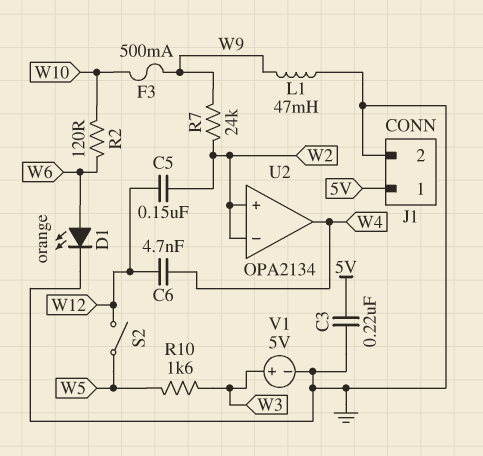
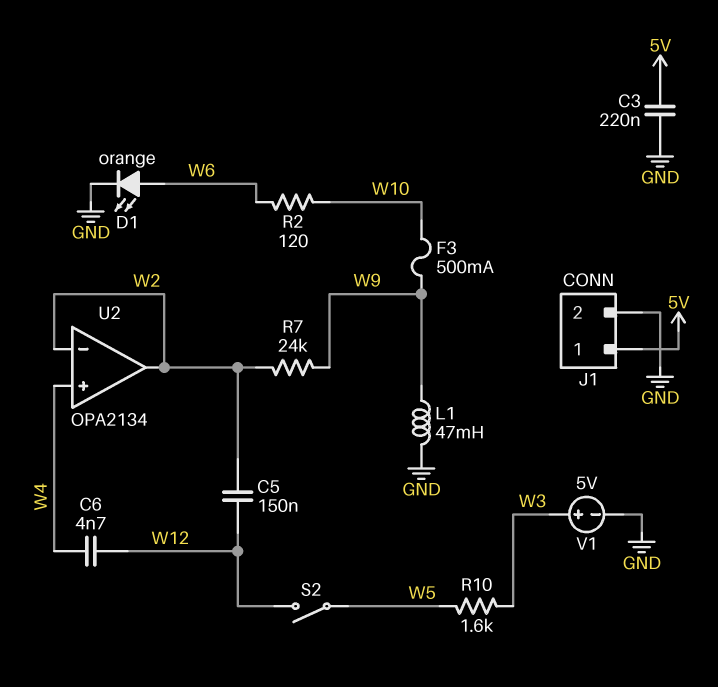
U2 pin in+: W2 -> W4
U2 pin out: W4 -> W2

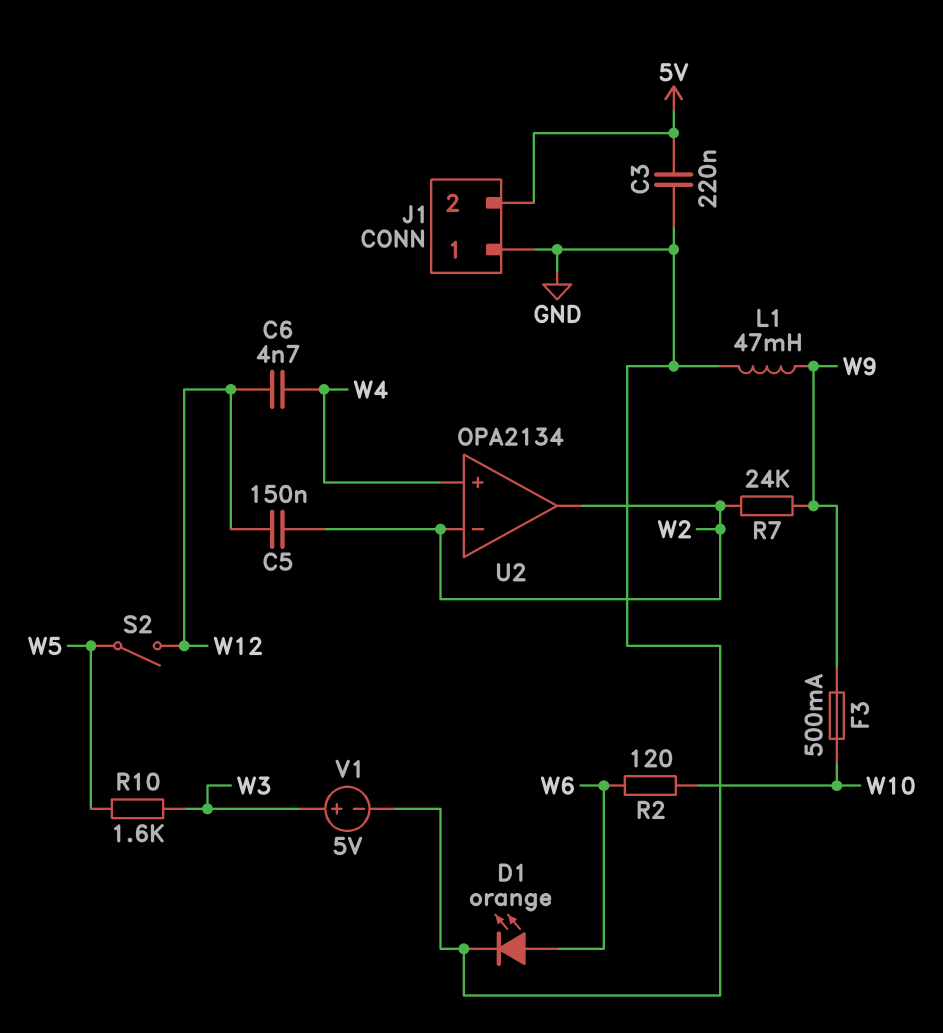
J1 pin 1: 5V -> GND
J1 pin 2: GND -> 5V

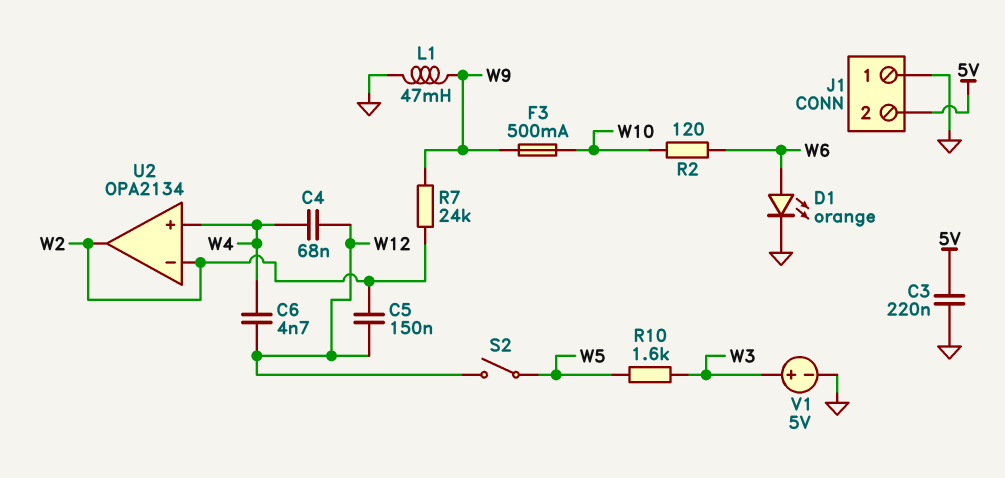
C4: none -> 68nF (W4, W12)

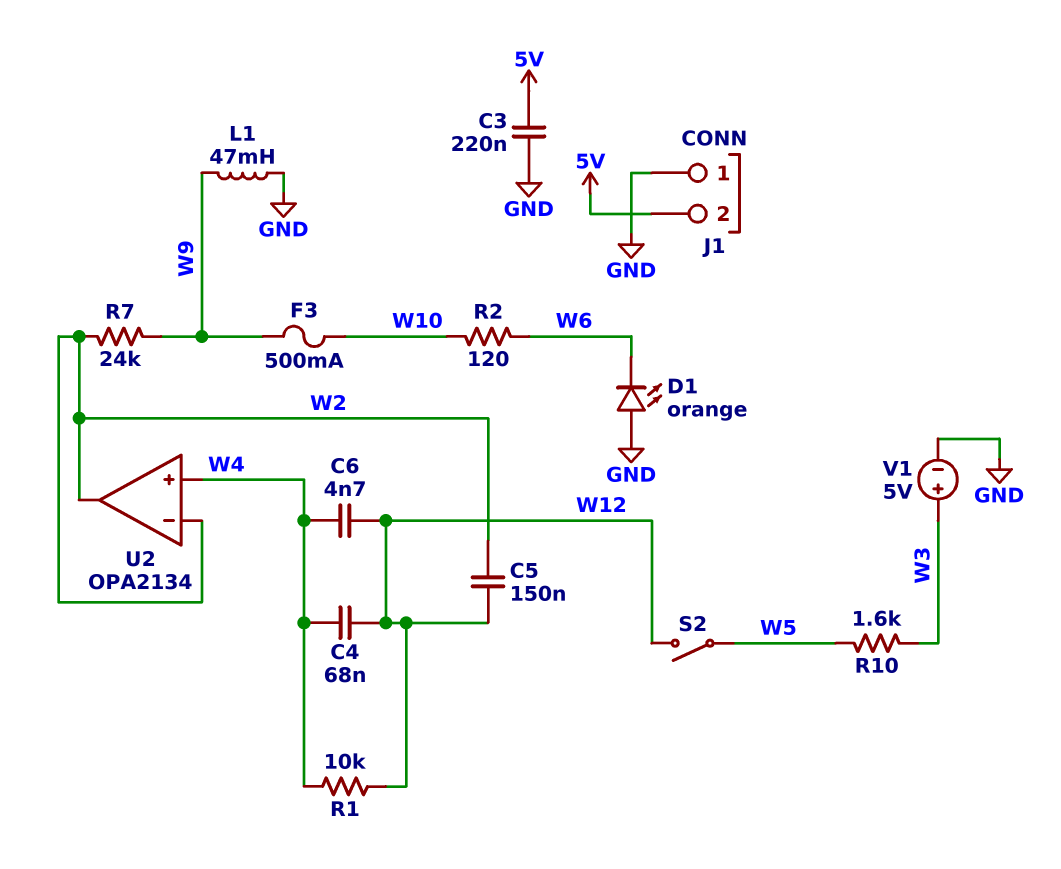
D1: LED orange (A W6, K GND) -> LED orange (A GND, K W6)
R1: none -> 10k (W4, W12)

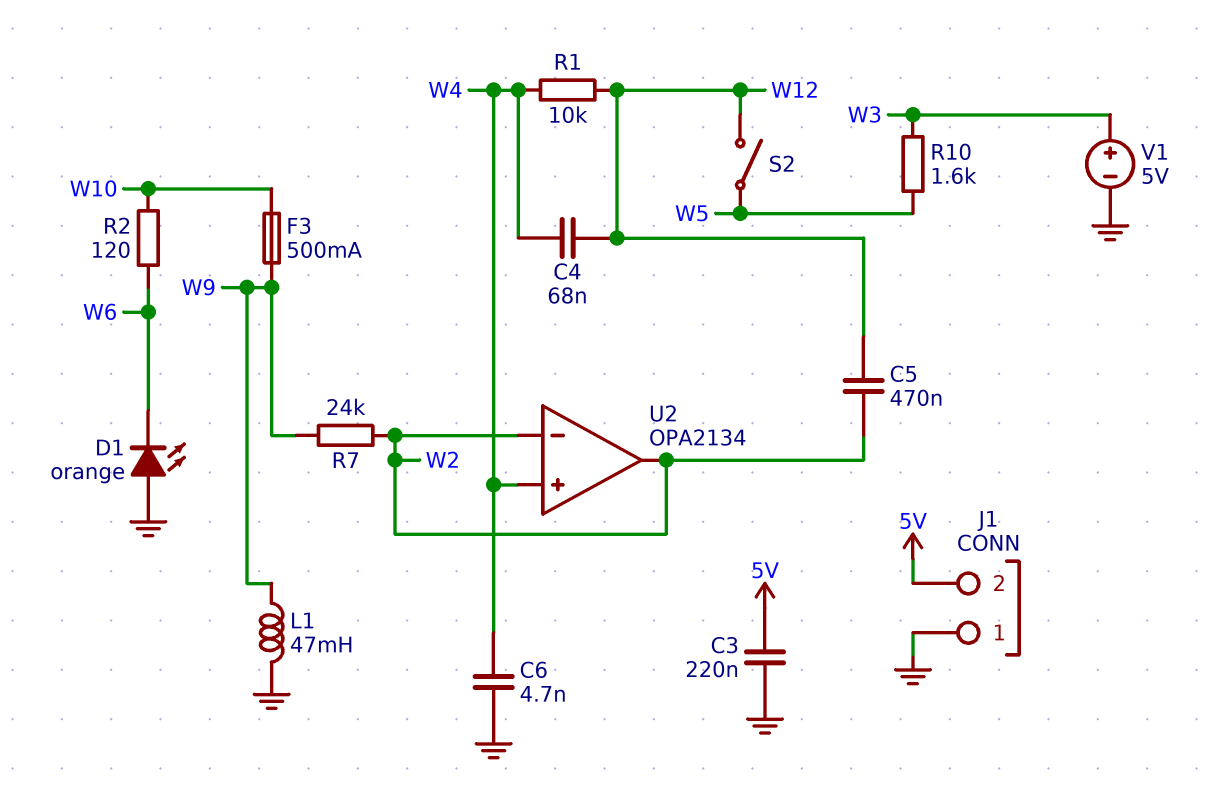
C5: 150nF (W2, W12) -> 470nF (W2, W12)
C6: 4.7nF (W4, W12) -> 4.7nF (GND, W4)

